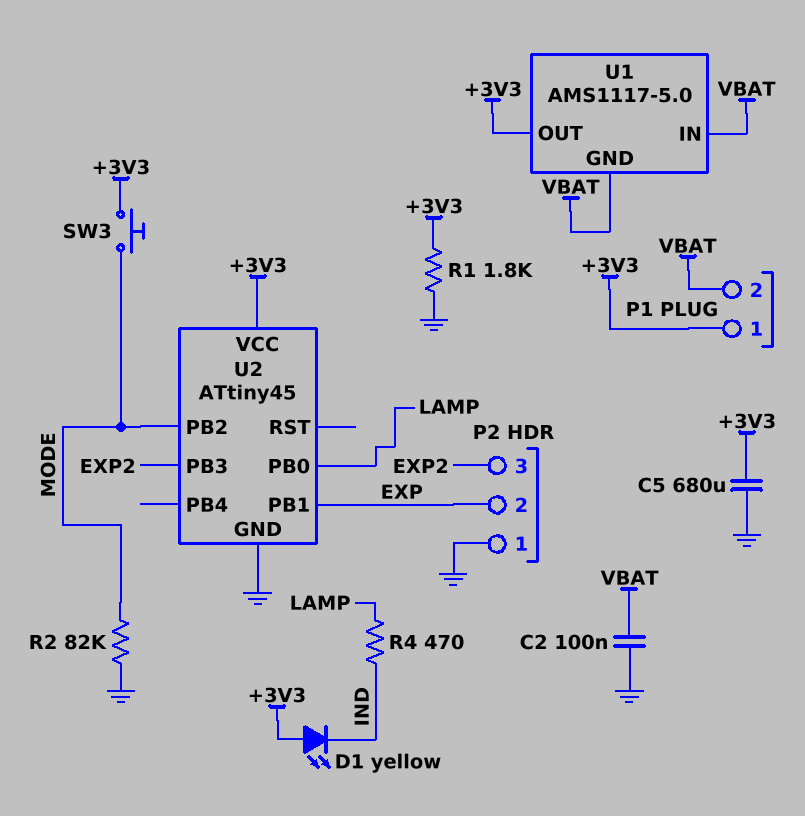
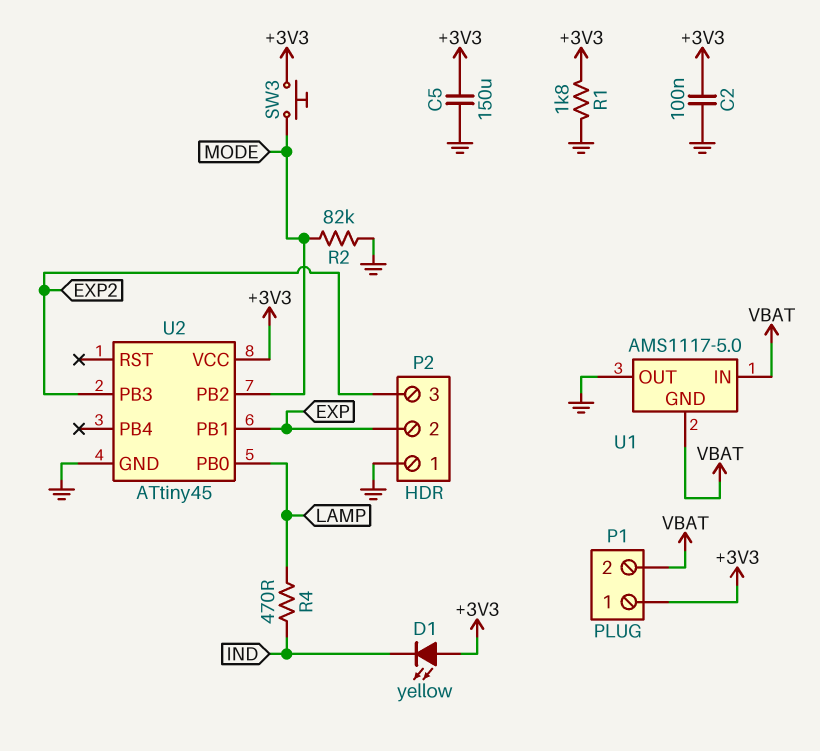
C2: 100nF (GND, VBAT) -> 100nF (+3V3, GND)
C5: 680uF (+3V3, GND) -> 150uF (+3V3, GND)
U1 pin OUT: +3V3 -> GND

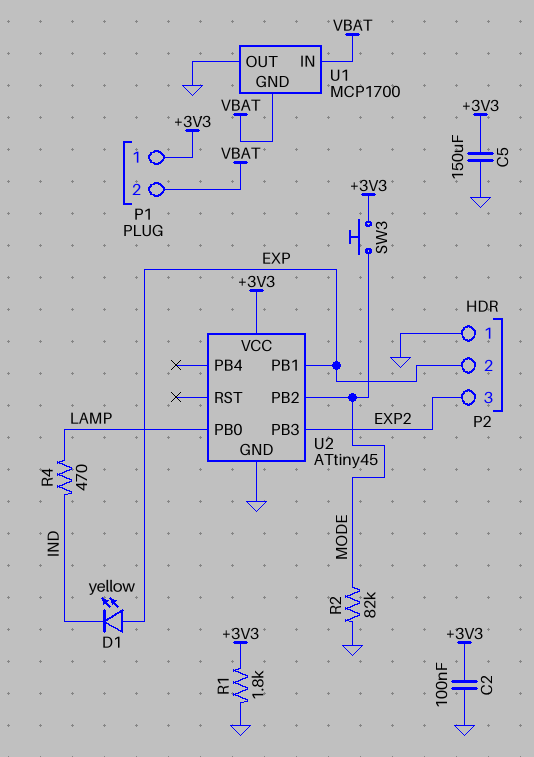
D1: LED yellow (A +3V3, K IND) -> LED yellow (A EXP, K IND)
U1: AMS1117-5.0 -> MCP1700

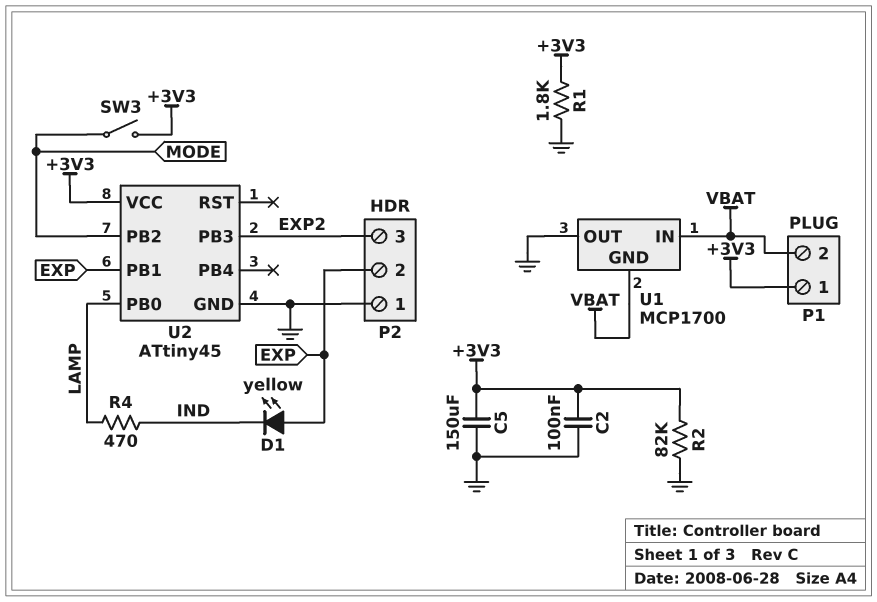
R2: 82k (GND, MODE) -> 82k (+3V3, GND)
SW3: button (+3V3, MODE) -> switch (+3V3, MODE)

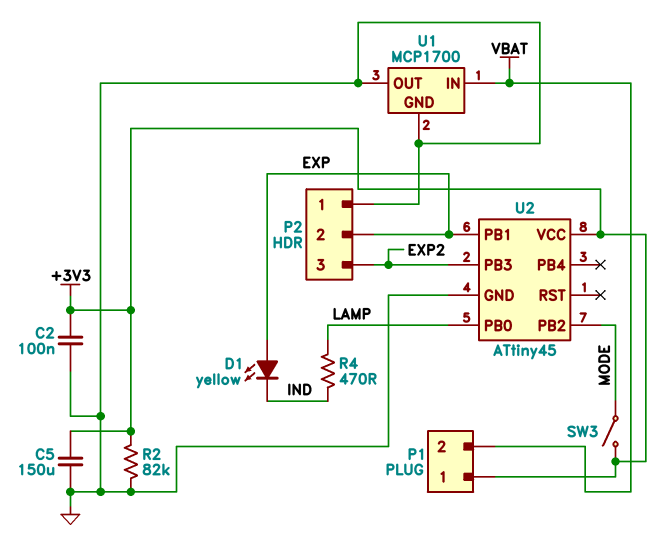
R1: 1.8k (+3V3, GND) -> none
U1 pin GND: VBAT -> GND

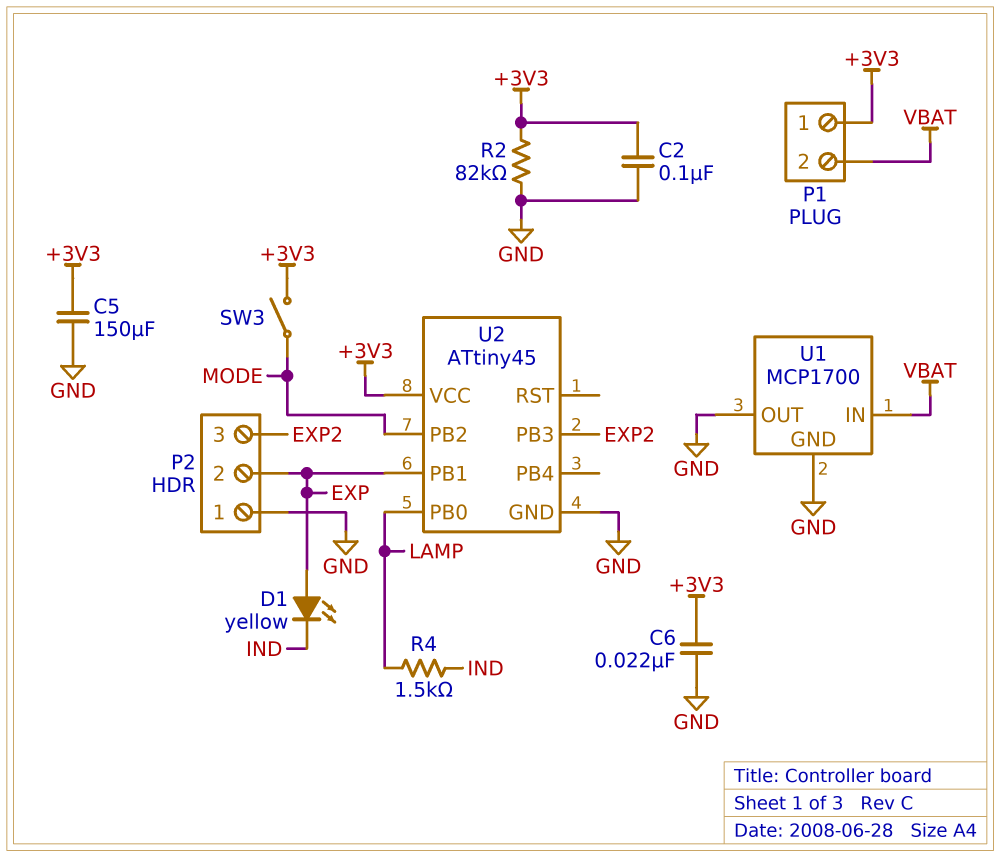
C6: none -> 22nF (+3V3, GND)
R4: 470 (IND, LAMP) -> 1.5k (IND, LAMP)

